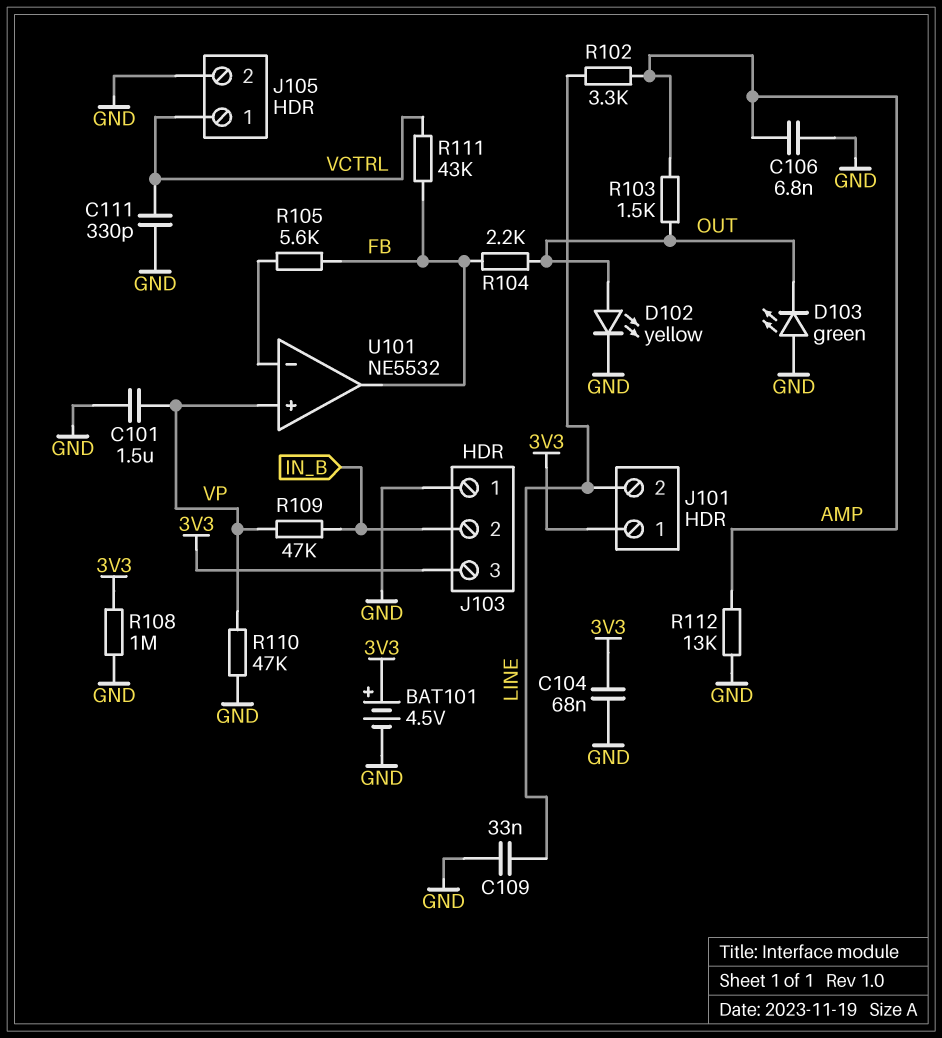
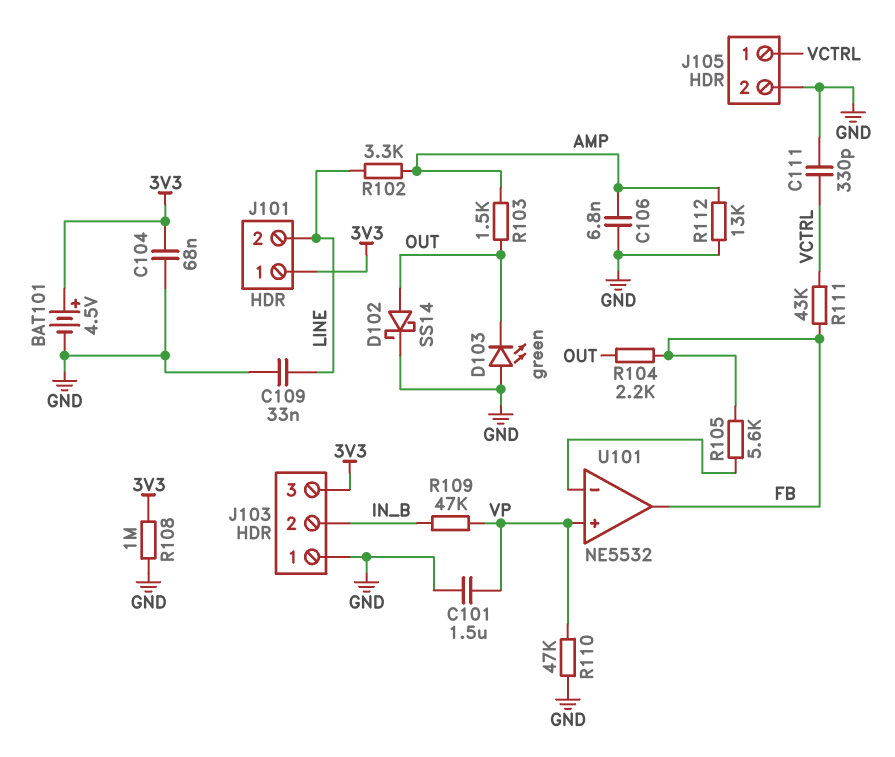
D102: LED yellow (A OUT, K GND) -> schottky SS14 (A OUT, K GND)

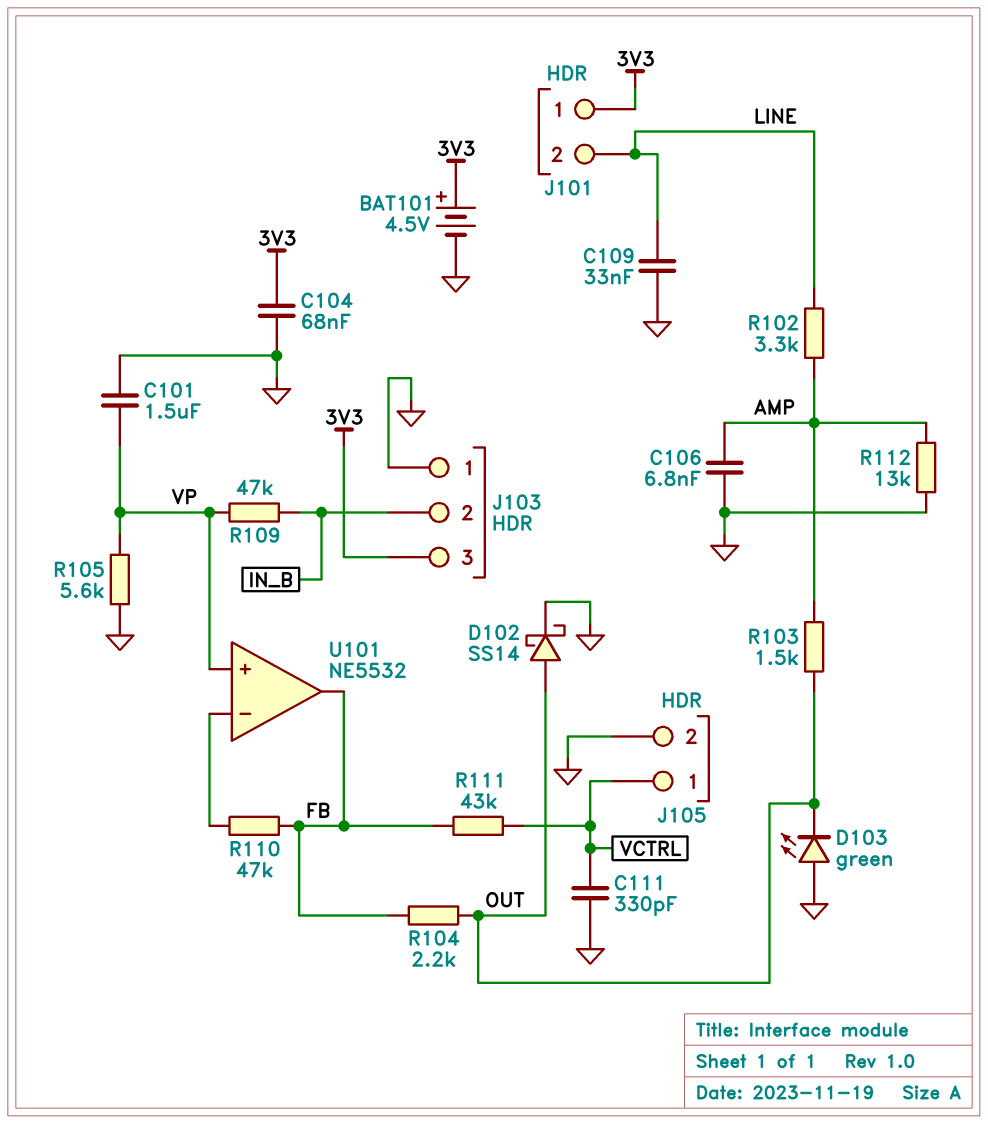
R105: 5.6k (FB, U101/in-) -> 5.6k (GND, VP)
R108: 1M (3V3, GND) -> none
R110: 47k (GND, VP) -> 47k (FB, U101/in-)

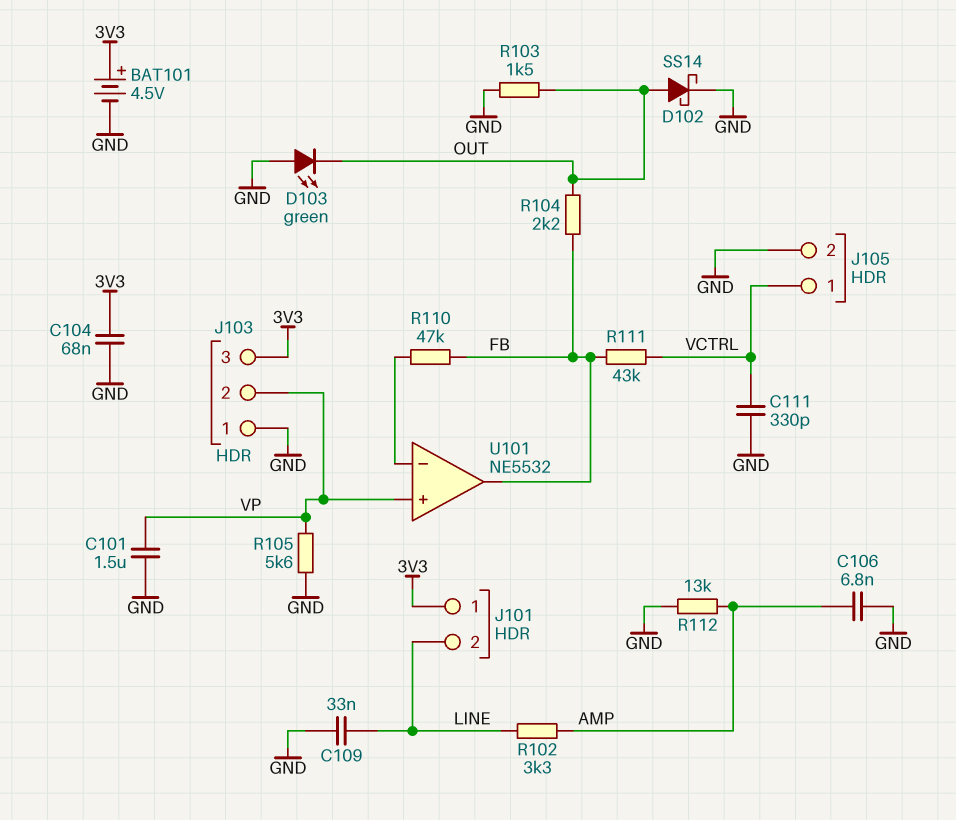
J103 pin 2: IN_B -> VP
R103: 1.5k (AMP, OUT) -> 1.5k (GND, OUT)
R109: 47k (IN_B, VP) -> none

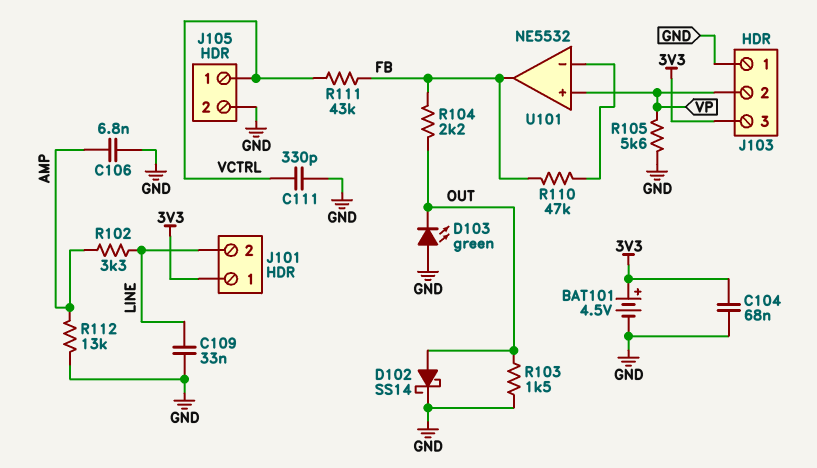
C101: 1.5uF (GND, VP) -> none

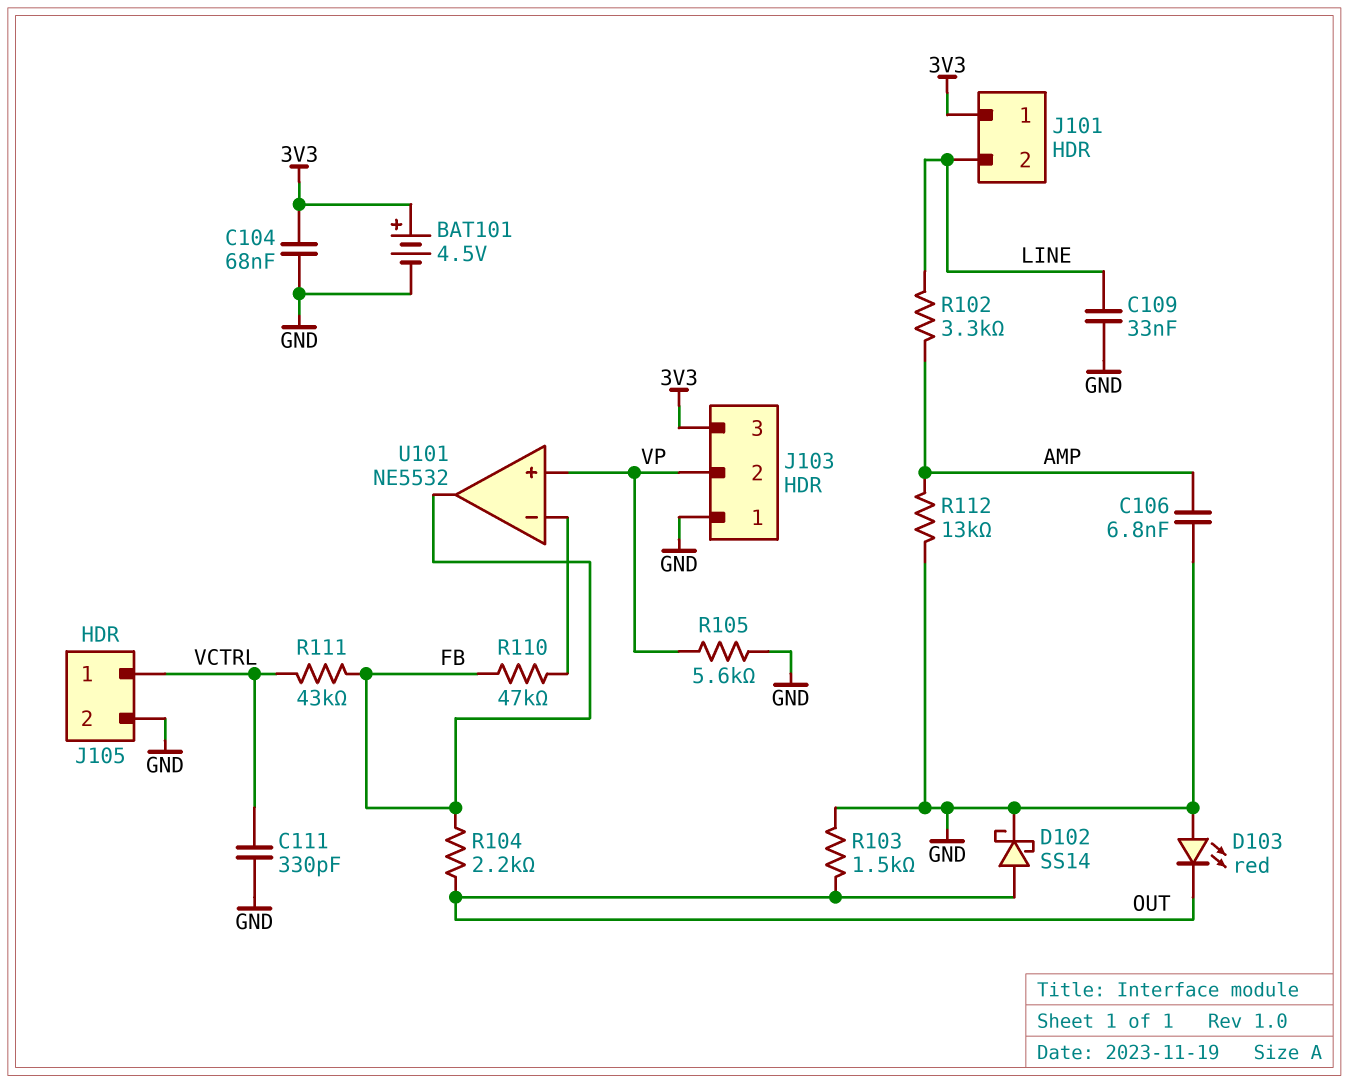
D103: LED green (A GND, K OUT) -> LED red (A GND, K OUT)

